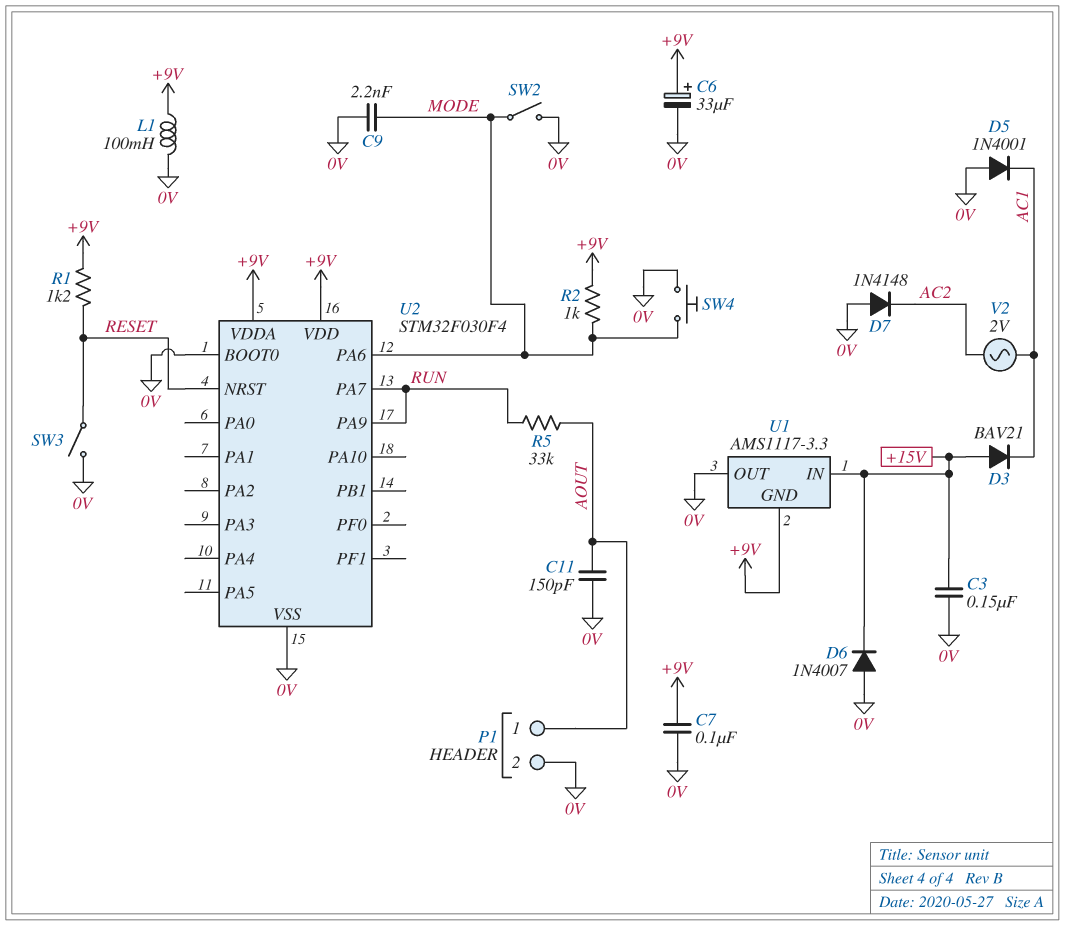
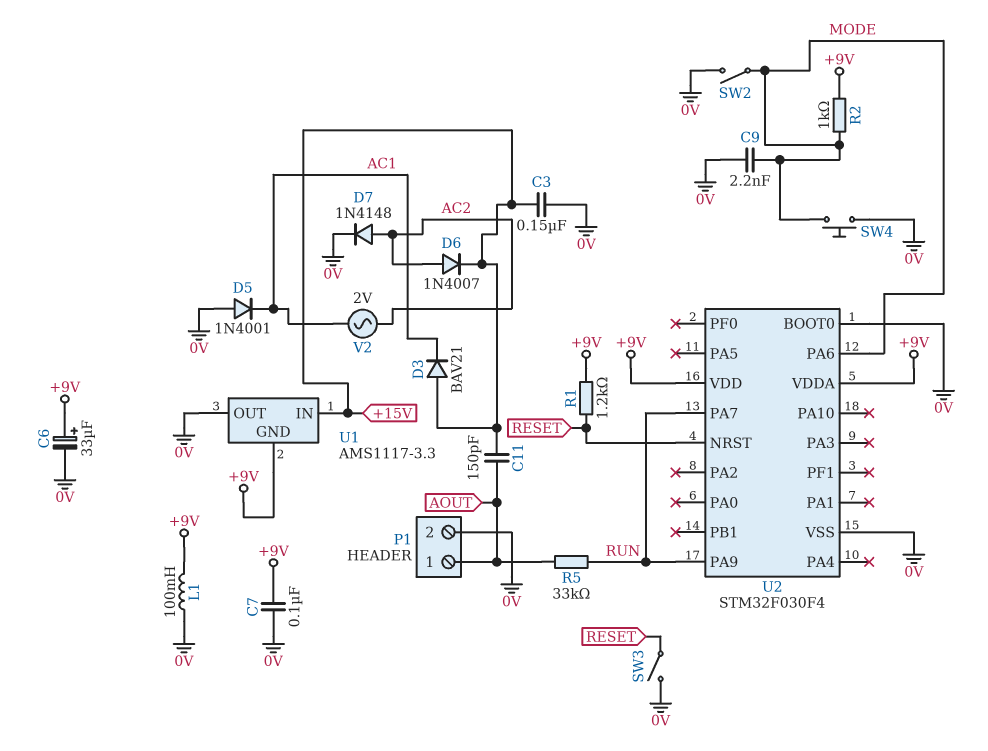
C11: 150pF (0V, AOUT) -> 150pF (+15V, AOUT)
D6: diode 1N4007 (A 0V, K +15V) -> diode 1N4007 (A AC2, K +15V)
D7: diode 1N4148 (A 0V, K AC2) -> diode 1N4148 (A AC2, K 0V)

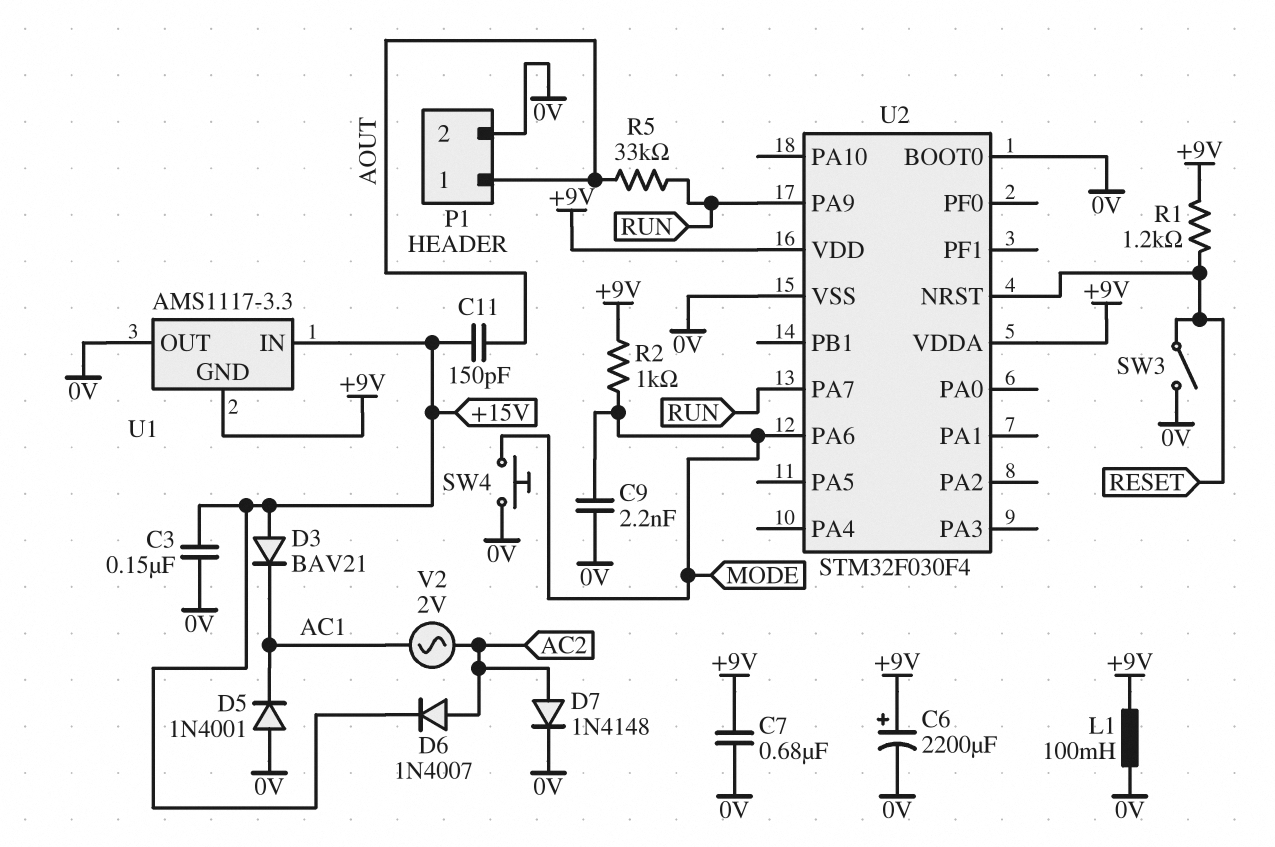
C6: 33uF (plus +9V, minus 0V) -> 2200uF (plus +9V, minus 0V)
C7: 100nF (+9V, 0V) -> 680nF (+9V, 0V)
SW2: switch (0V, MODE) -> none

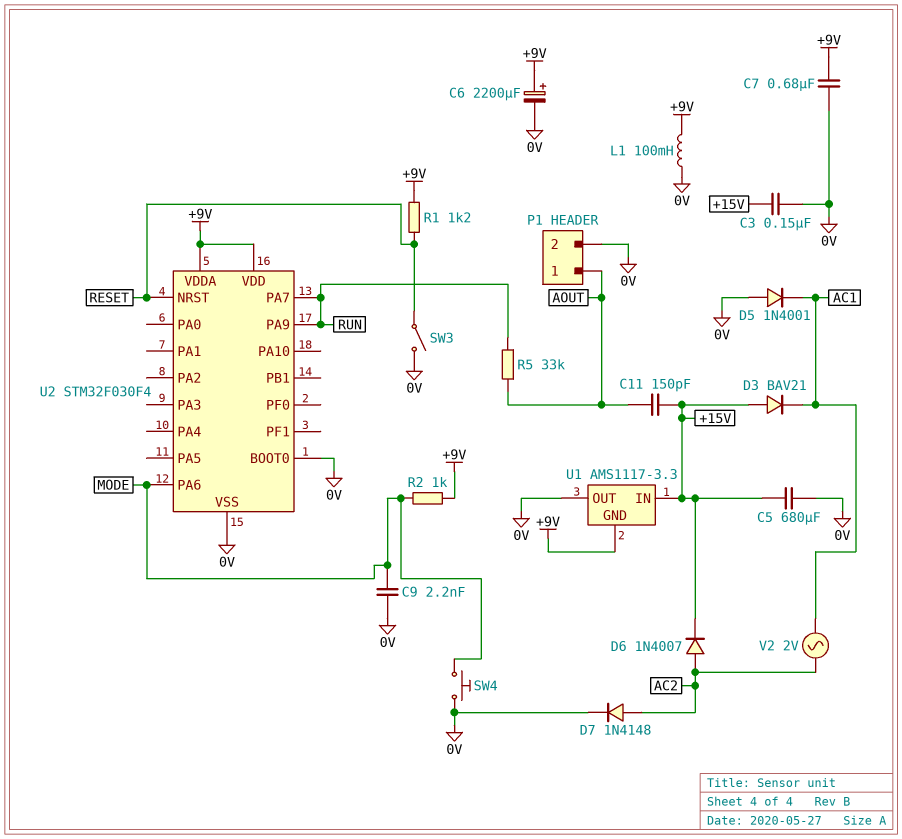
C5: none -> 680uF (+15V, 0V)

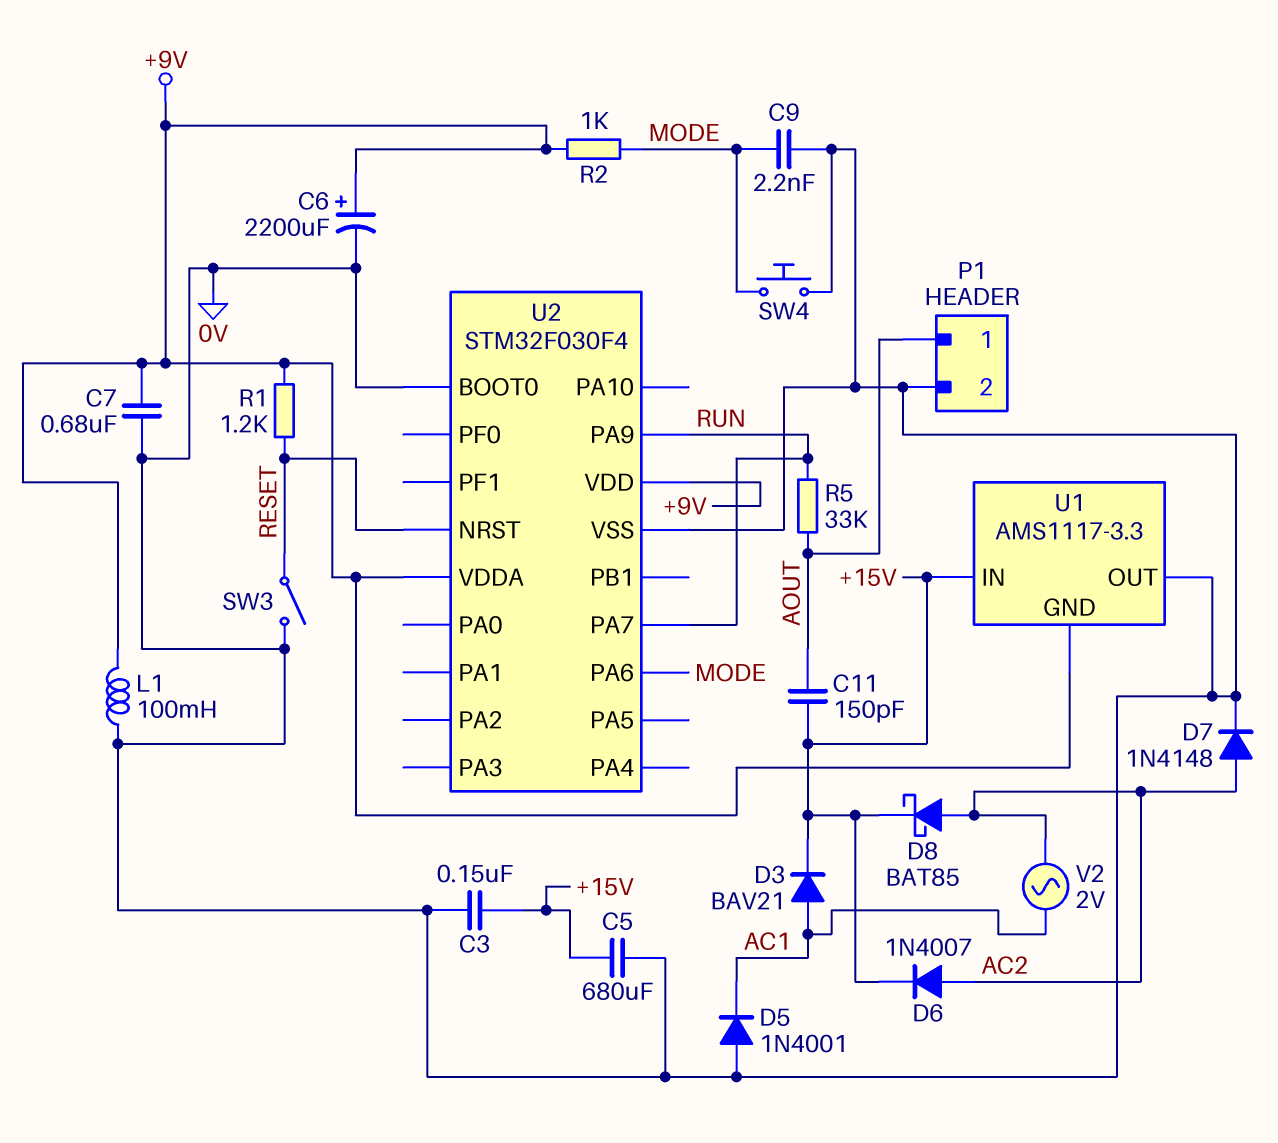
D3: diode BAV21 (A +15V, K AC1) -> diode BAV21 (A AC1, K +15V)
D8: none -> schottky BAT85 (A AC2, K +15V)

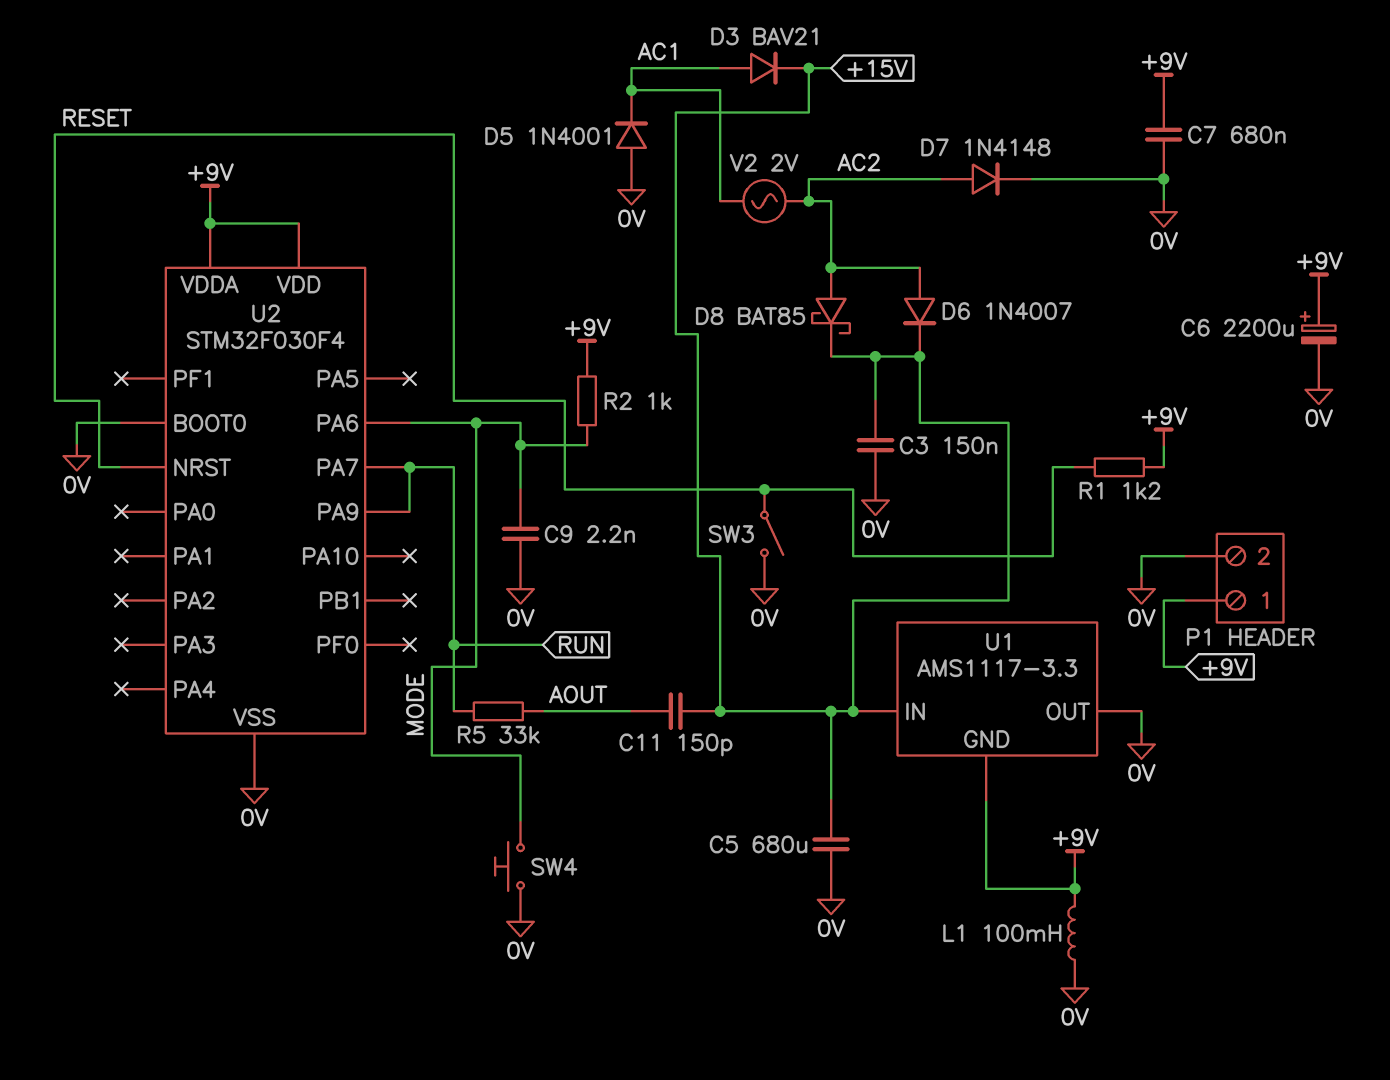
P1 pin 1: AOUT -> +9V

